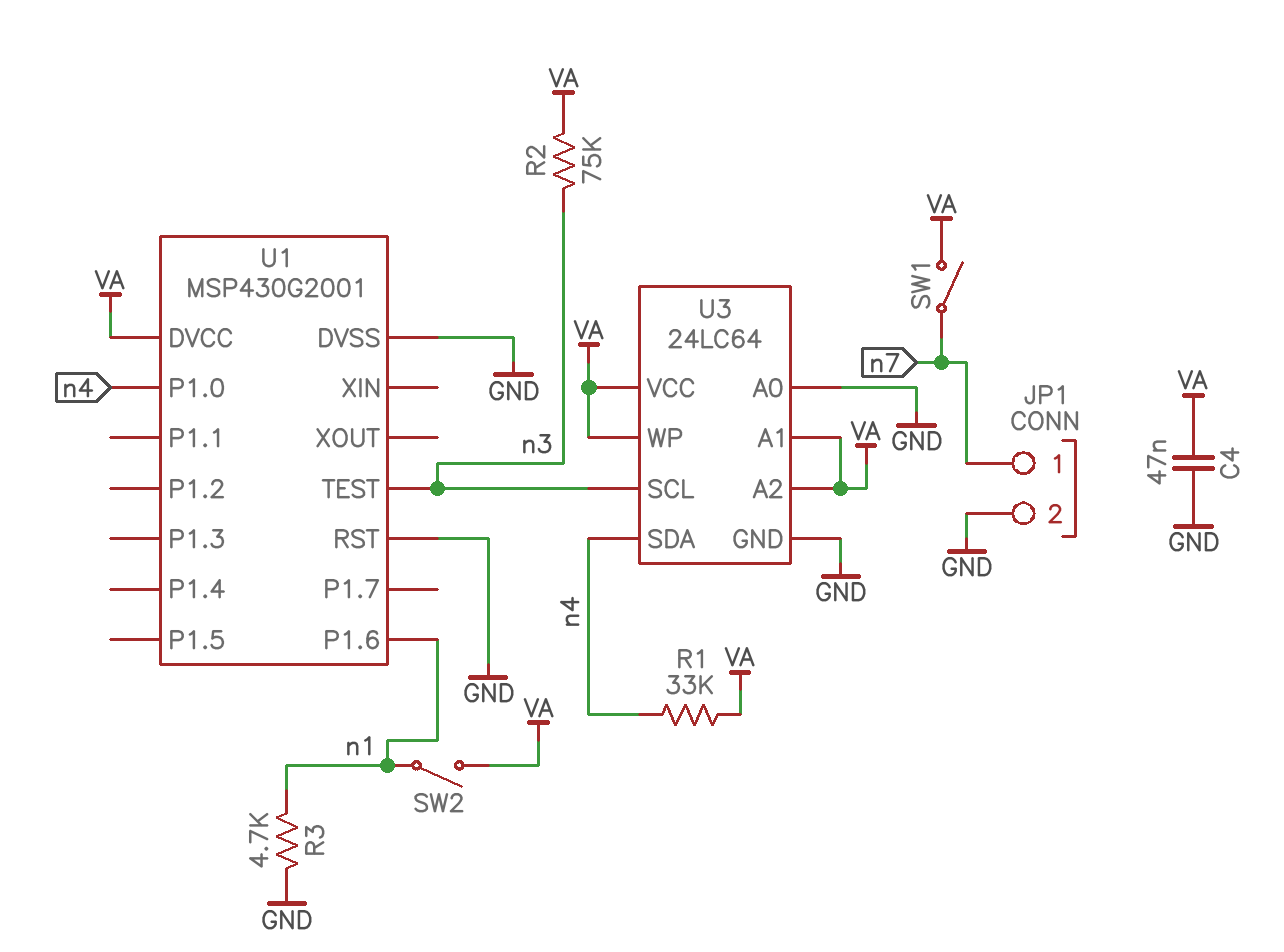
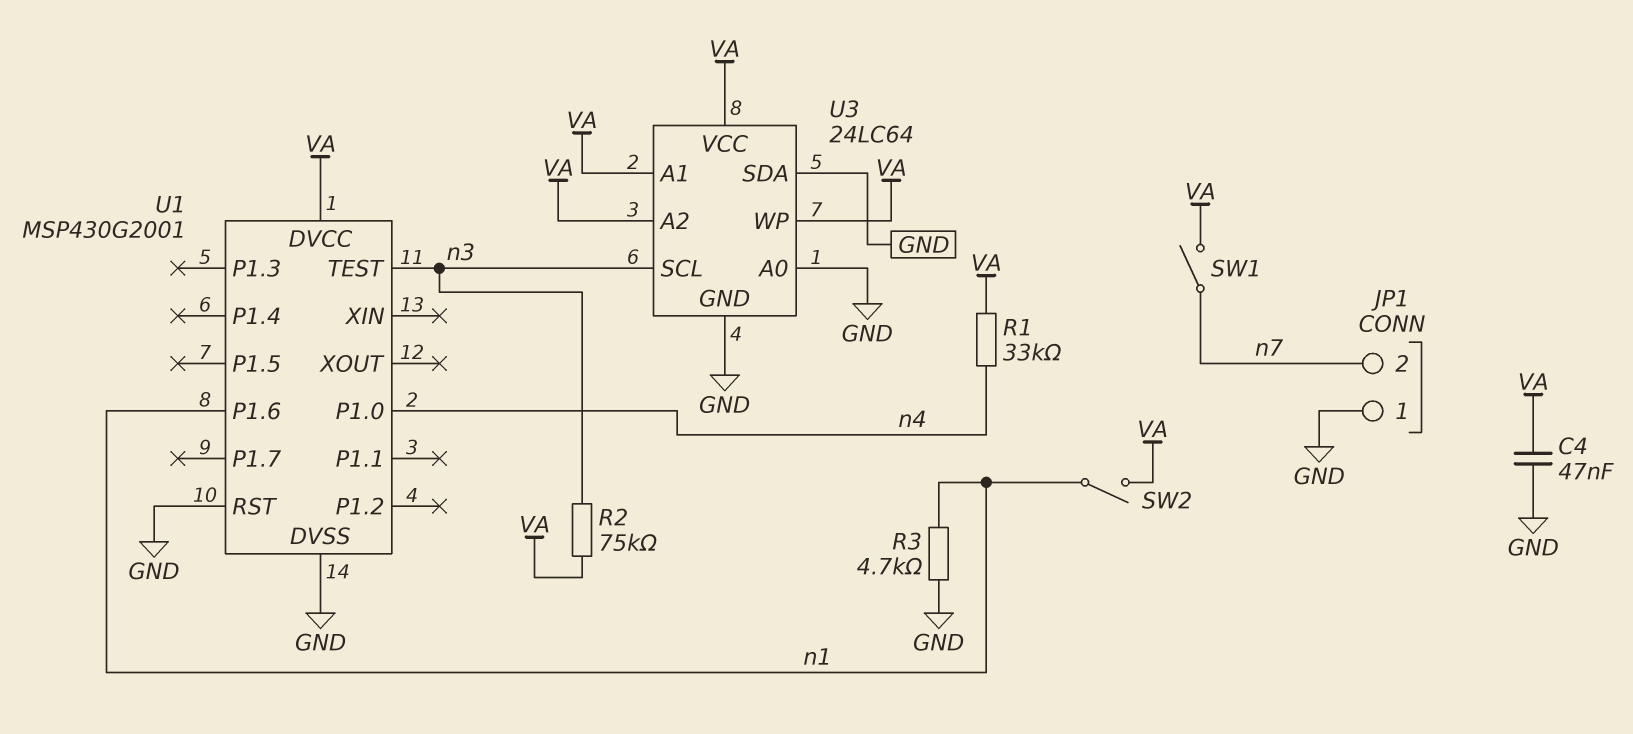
JP1 pin 1: n7 -> GND
JP1 pin 2: GND -> n7
U3 pin SDA: n4 -> GND

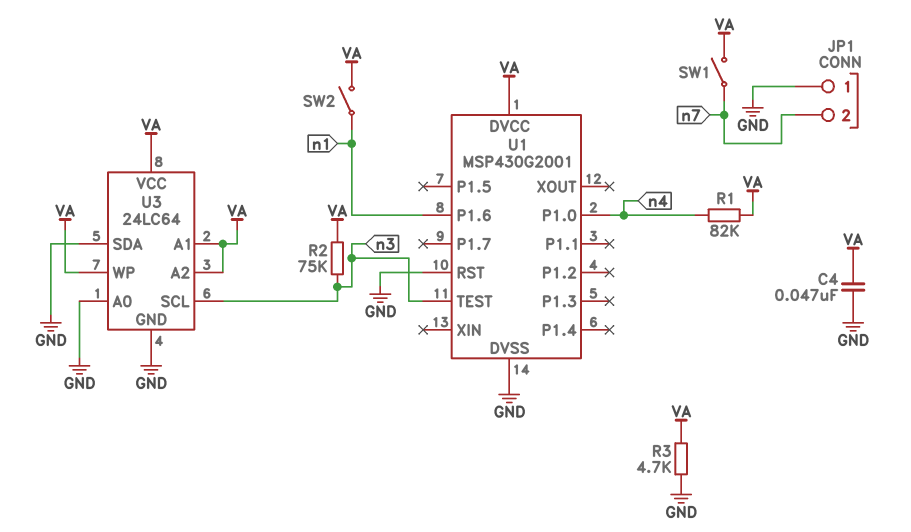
R1: 33k (VA, n4) -> 82k (VA, n4)
R3: 4.7k (GND, n1) -> 4.7k (GND, VA)

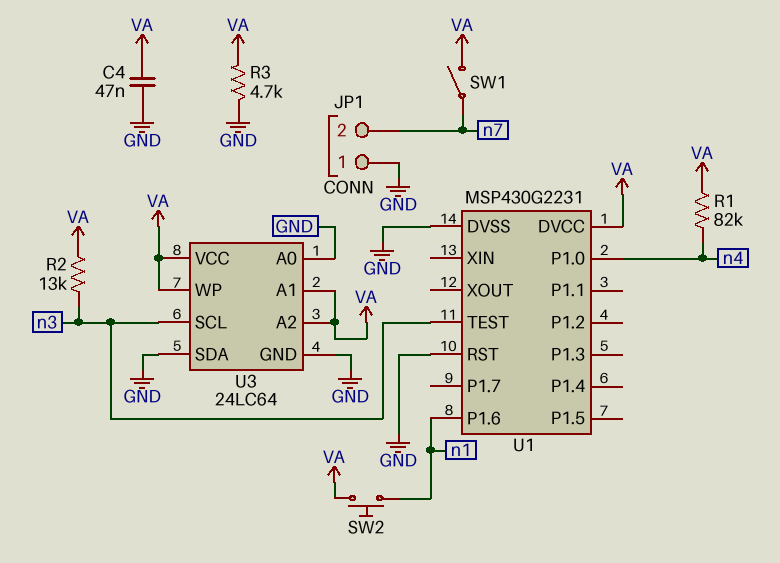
R2: 75k (VA, n3) -> 13k (VA, n3)
SW2: switch (VA, n1) -> button (VA, n1)
U1: MSP430G2001 -> MSP430G2231

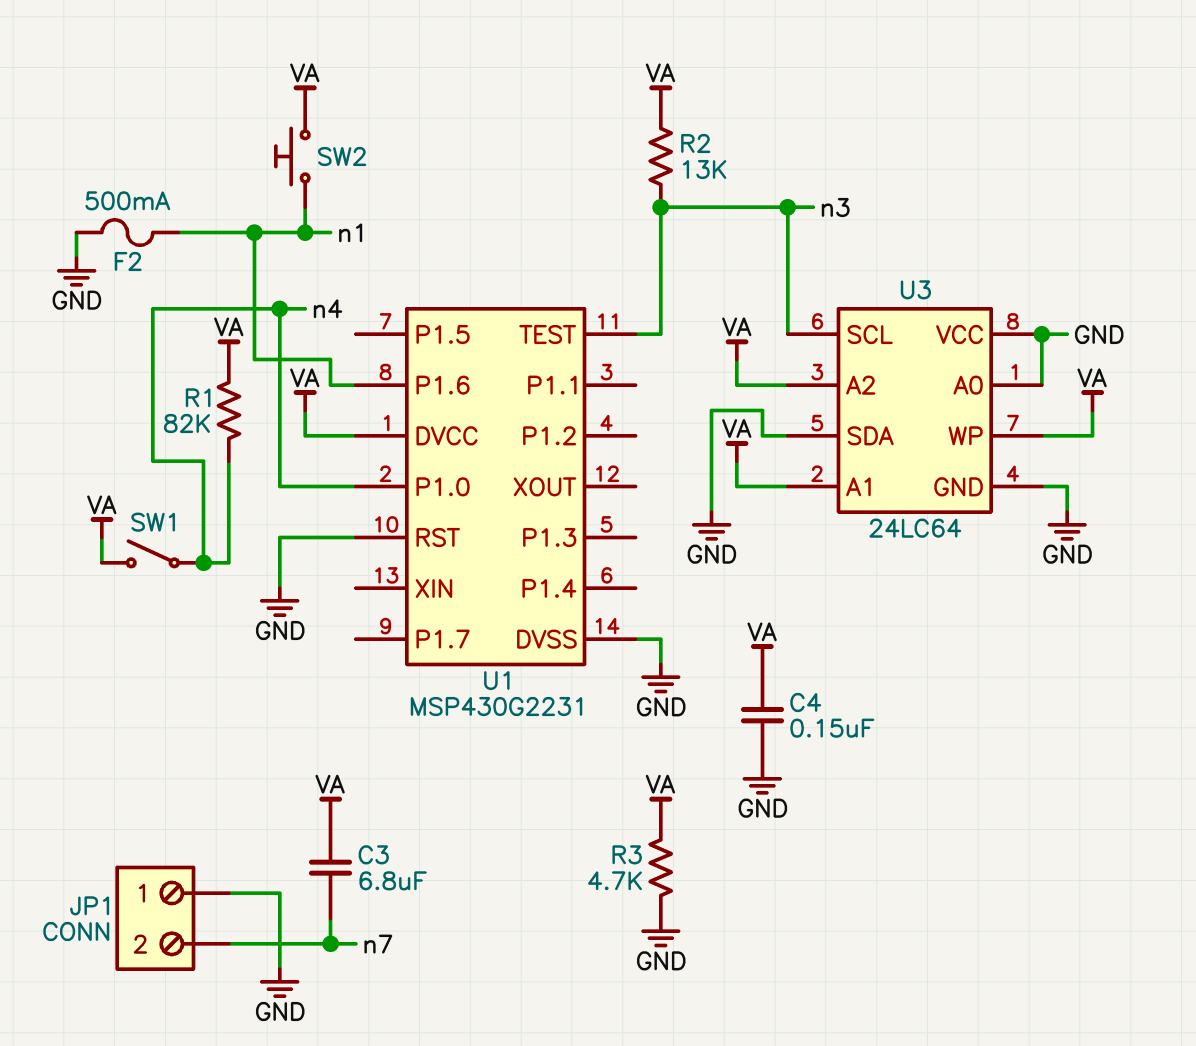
C3: none -> 6.8uF (VA, n7)
C4: 47nF (GND, VA) -> 150nF (GND, VA)
F2: none -> 500mA (GND, n1)
SW1: switch (VA, n7) -> switch (VA, n4)
U3 pin VCC: VA -> GND

